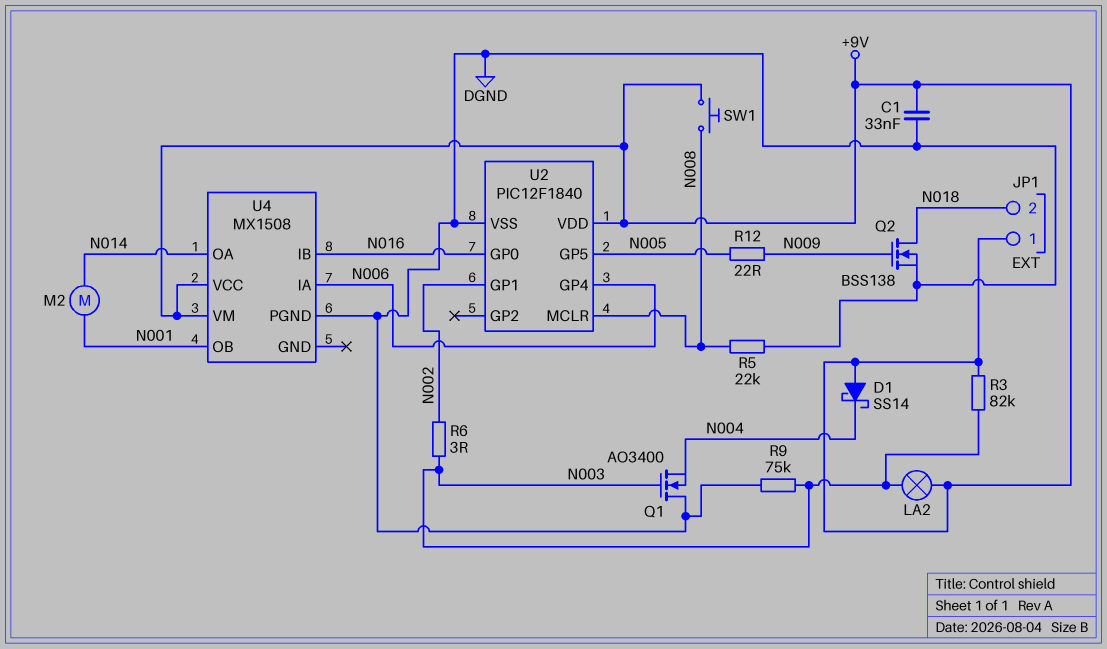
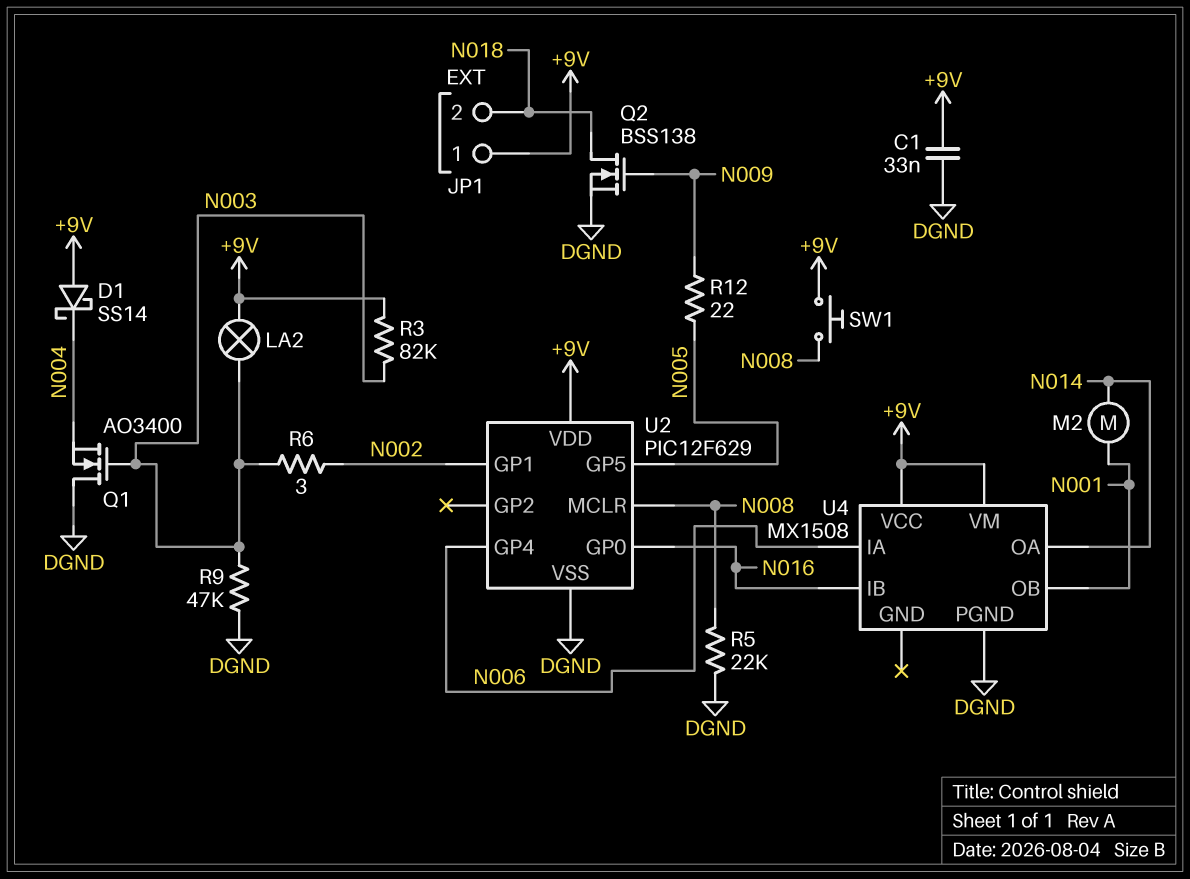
R9: 75k (DGND, N003) -> 47k (DGND, N003)
U2: PIC12F1840 -> PIC12F629

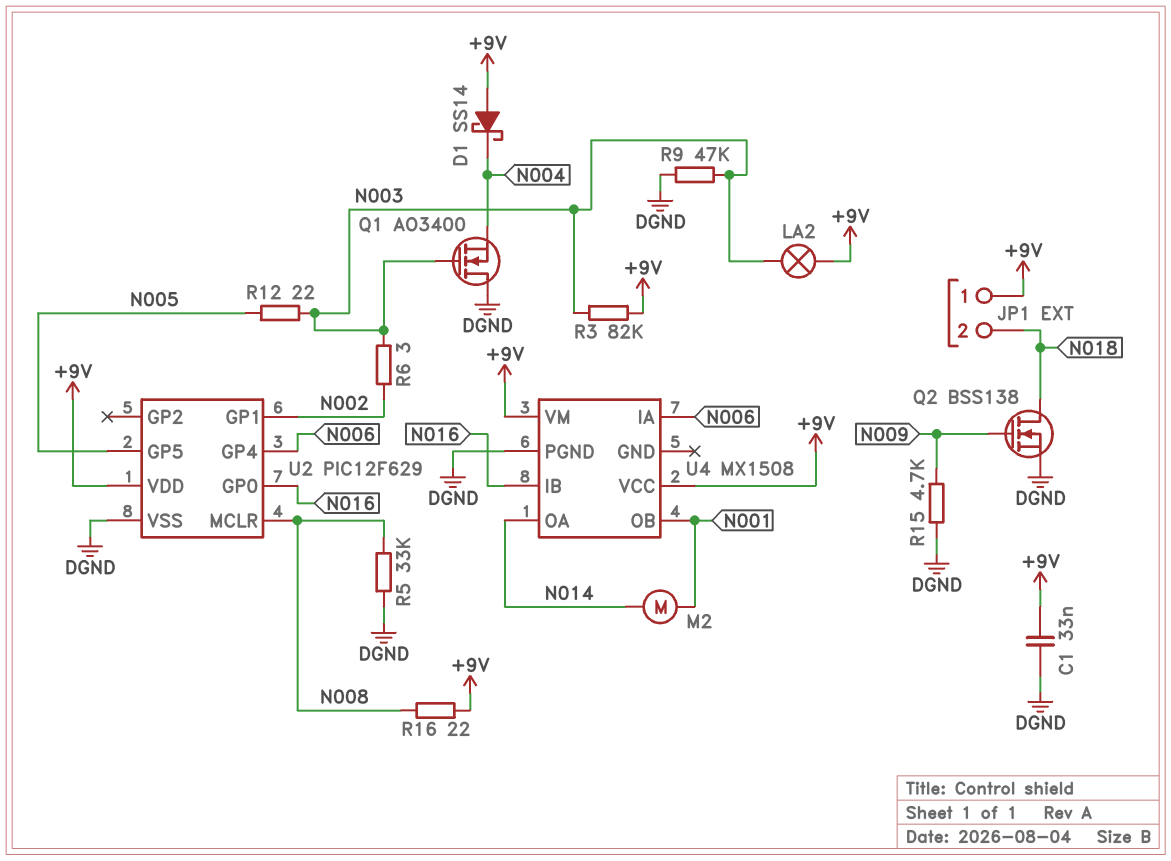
R5: 22k (DGND, N008) -> 33k (DGND, N008)
R12: 22 (N005, N009) -> 22 (N003, N005)
R15: none -> 4.7k (DGND, N009)
R16: none -> 22 (+9V, N008)
SW1: button (+9V, N008) -> none

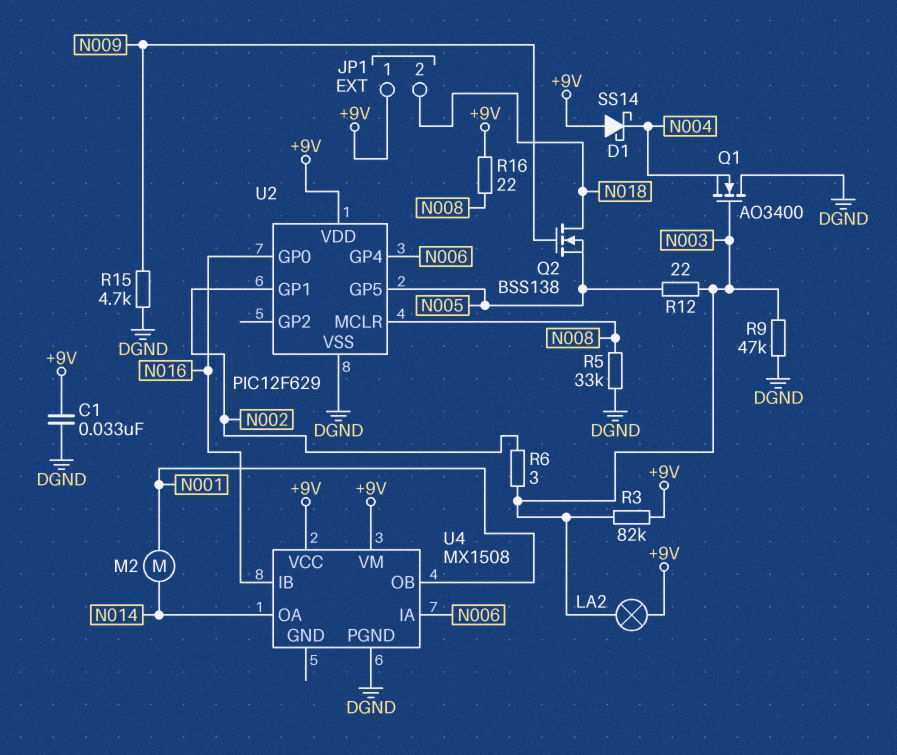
Q2: NMOS BSS138 (G N009, D N018, S DGND) -> NMOS BSS138 (G N009, D N018, S N005)

